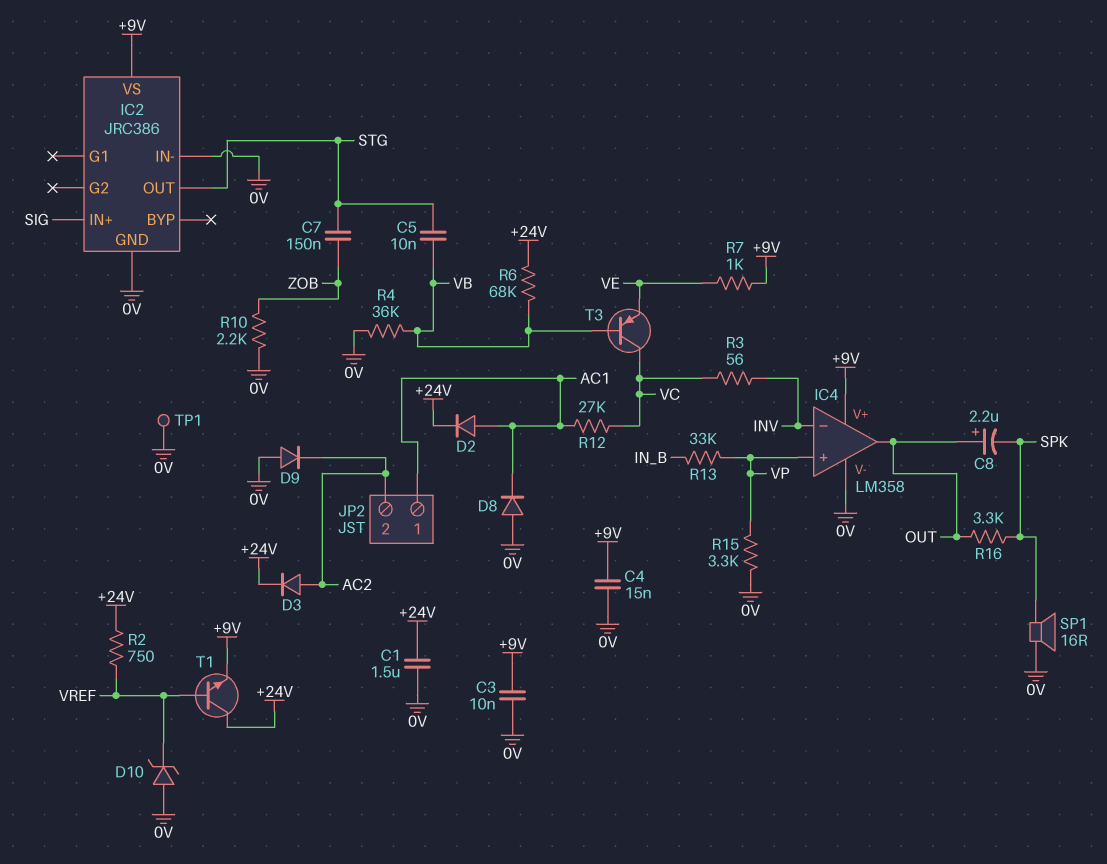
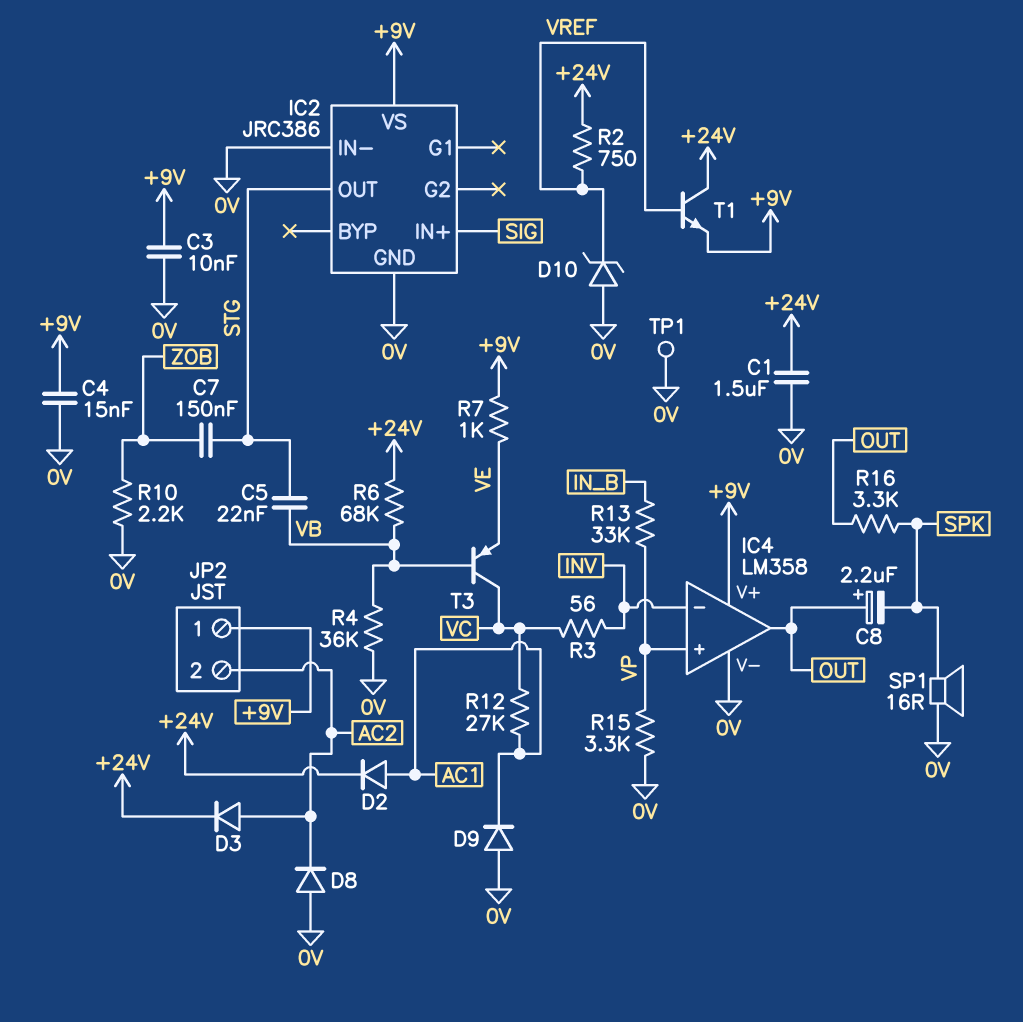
C5: 10nF (STG, VB) -> 22nF (STG, VB)
D8: diode (A 0V, K AC1) -> diode (A 0V, K AC2)
D9: diode (A 0V, K AC2) -> diode (A 0V, K AC1)
JP2 pin 1: AC1 -> +9V

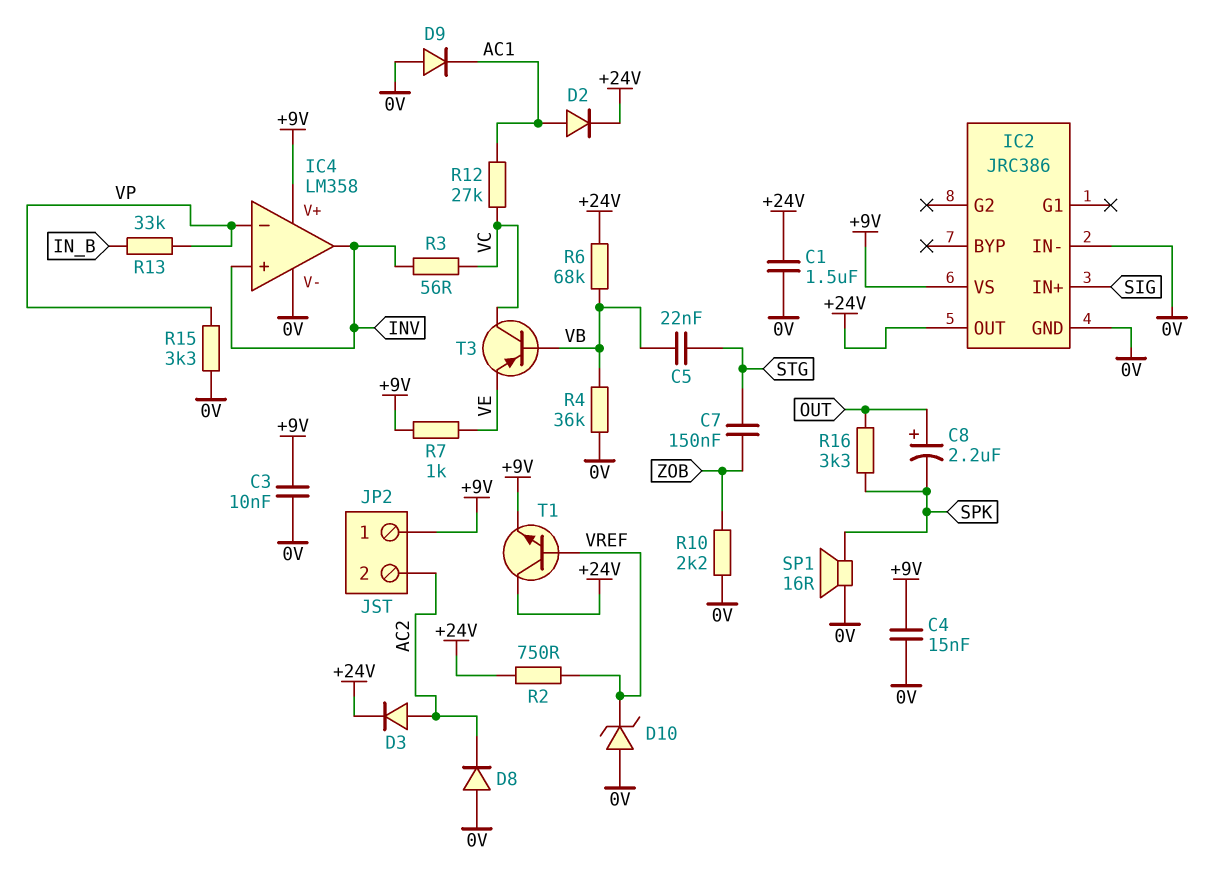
IC2 pin OUT: STG -> +24V
IC4 pin in+: VP -> INV
IC4 pin in-: INV -> VP
IC4 pin out: OUT -> INV
TP1: test point (0V) -> none

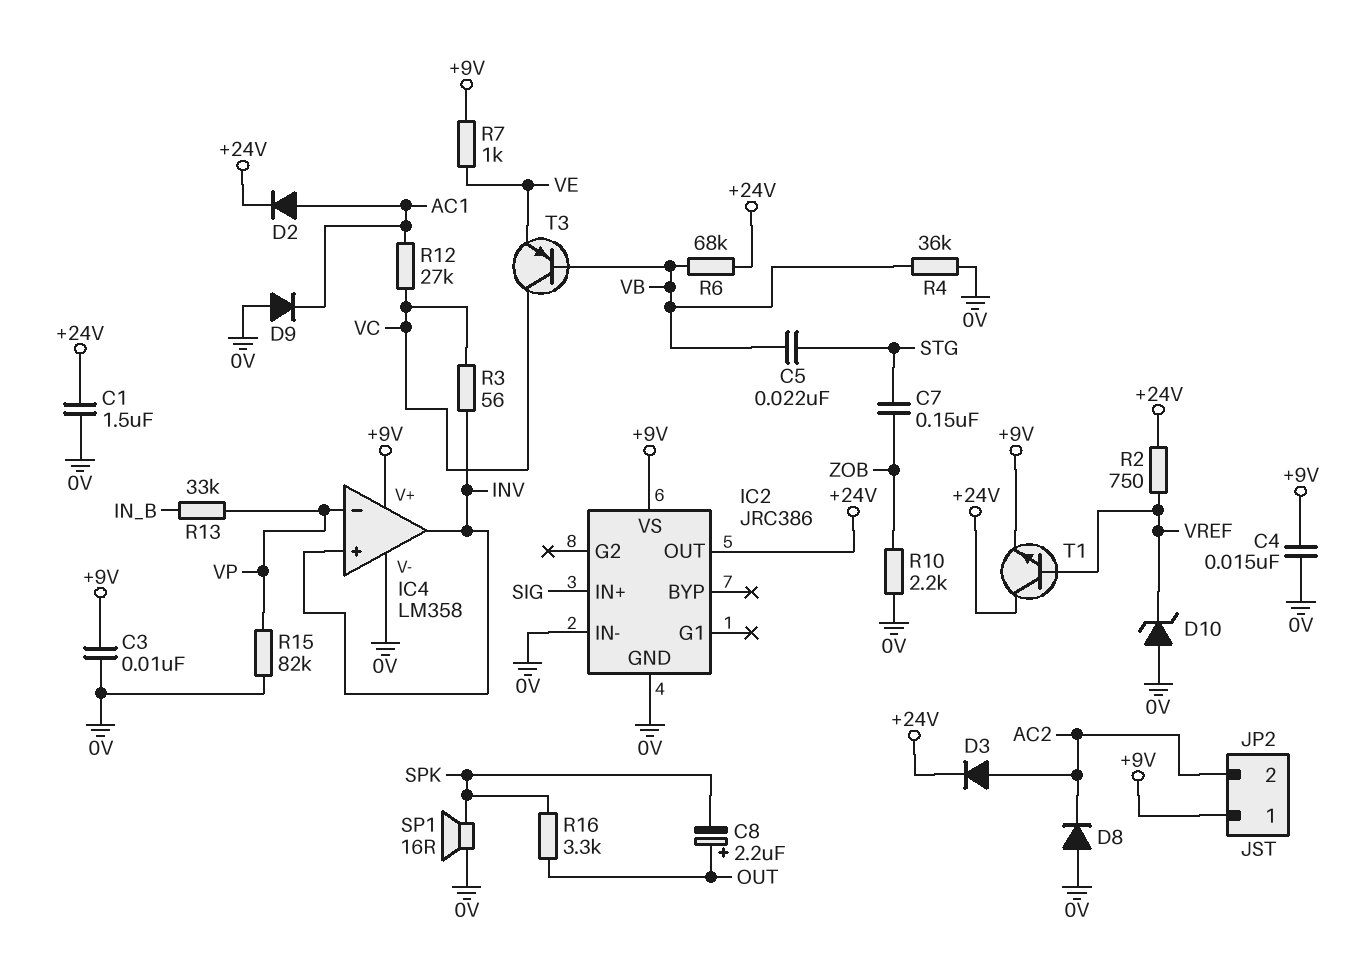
R15: 3.3k (0V, VP) -> 82k (0V, VP)

